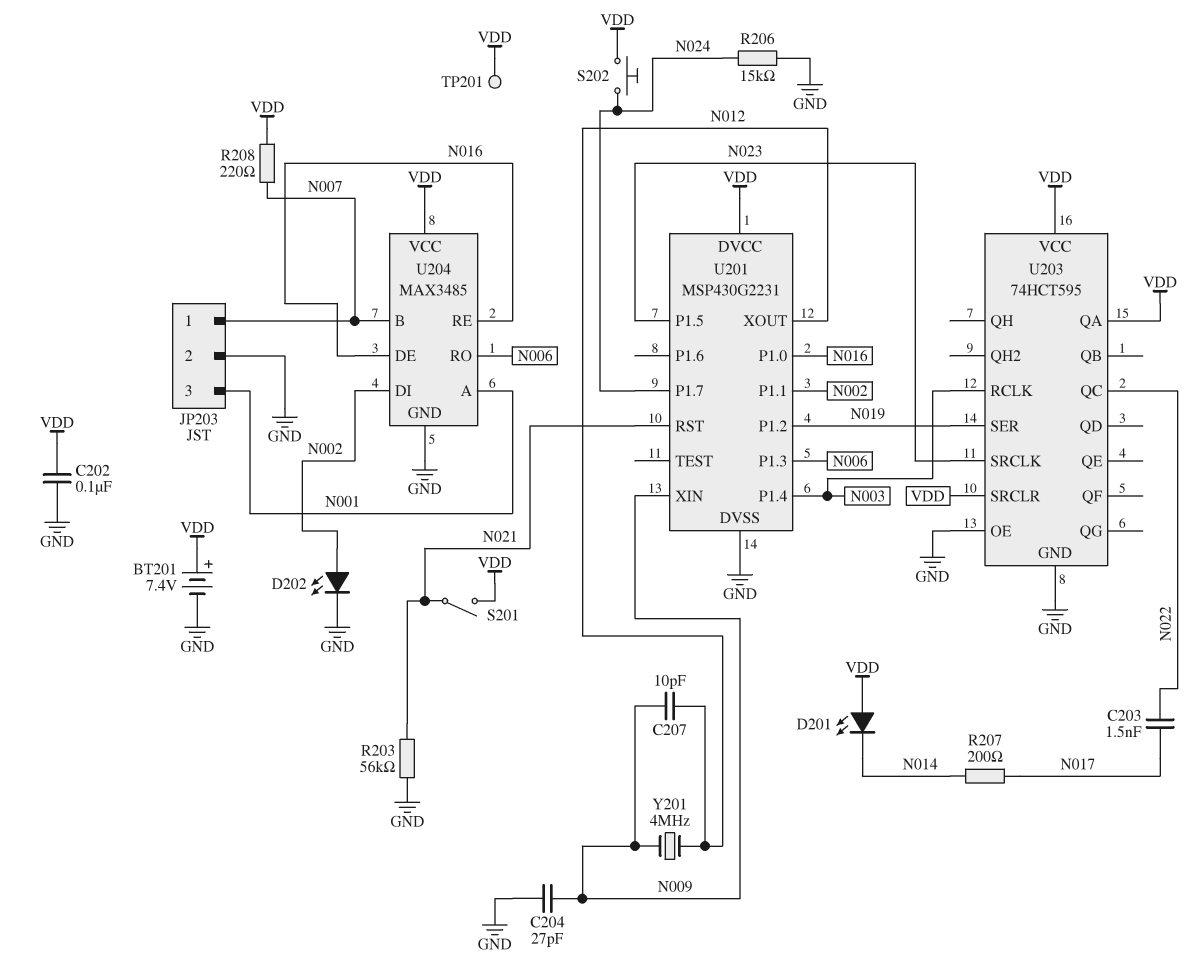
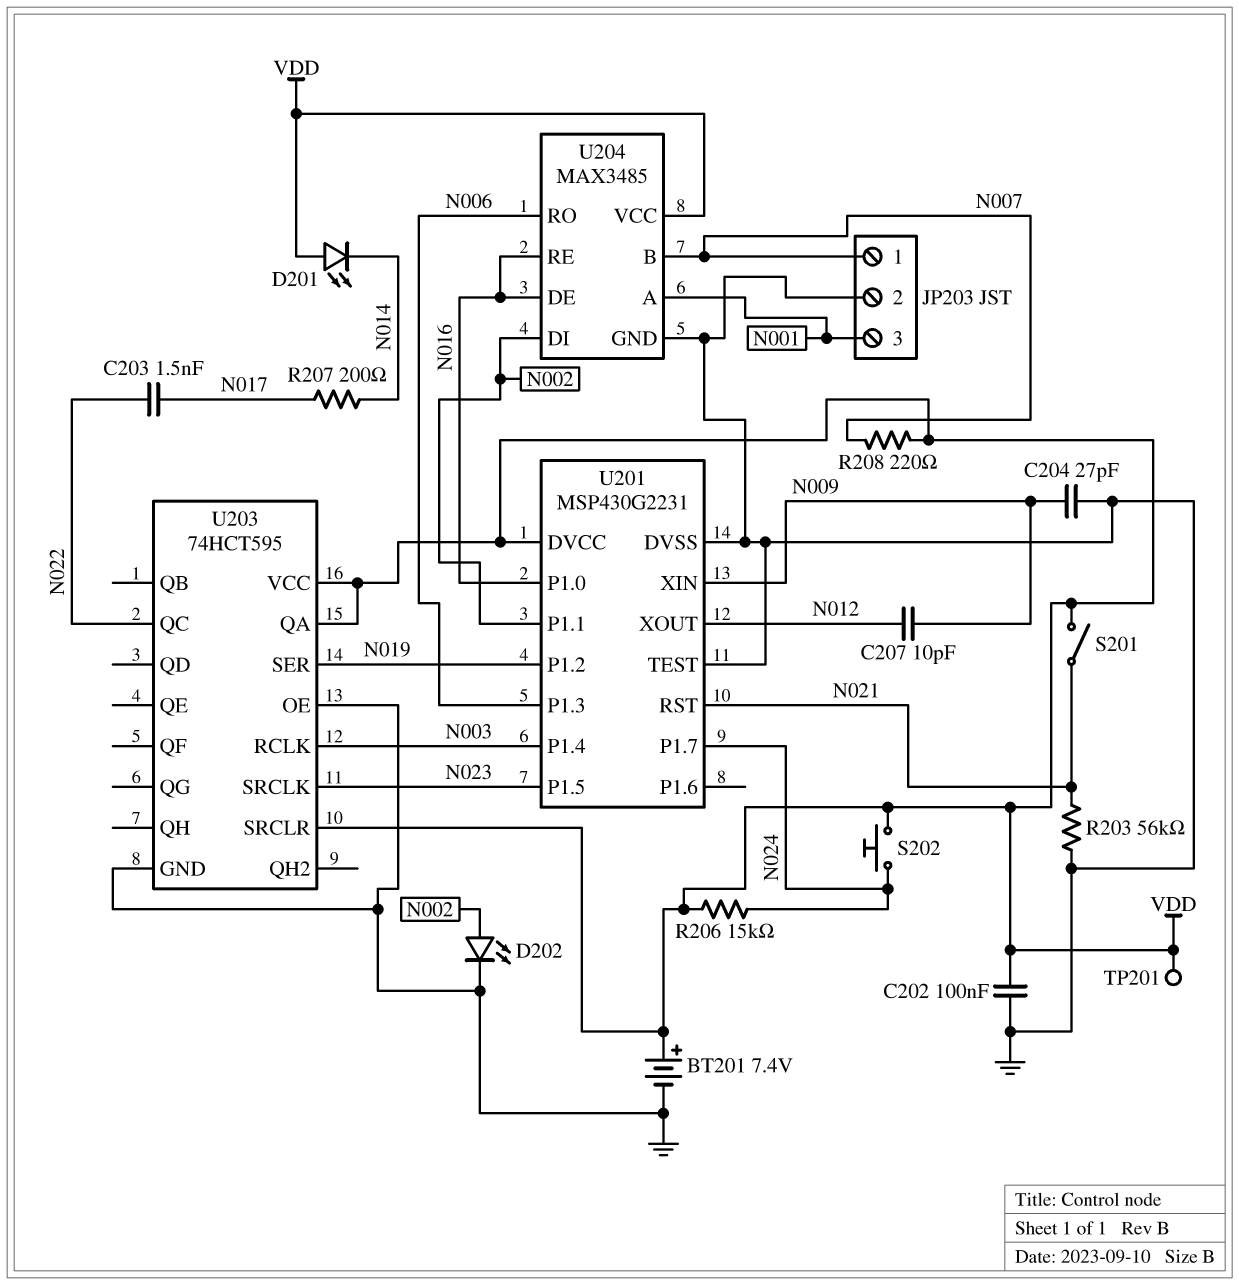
R206: 15k (GND, N024) -> 15k (N024, VDD)
U201 pin TEST: none -> GND
Y201: 4MHz (N009, N012) -> none

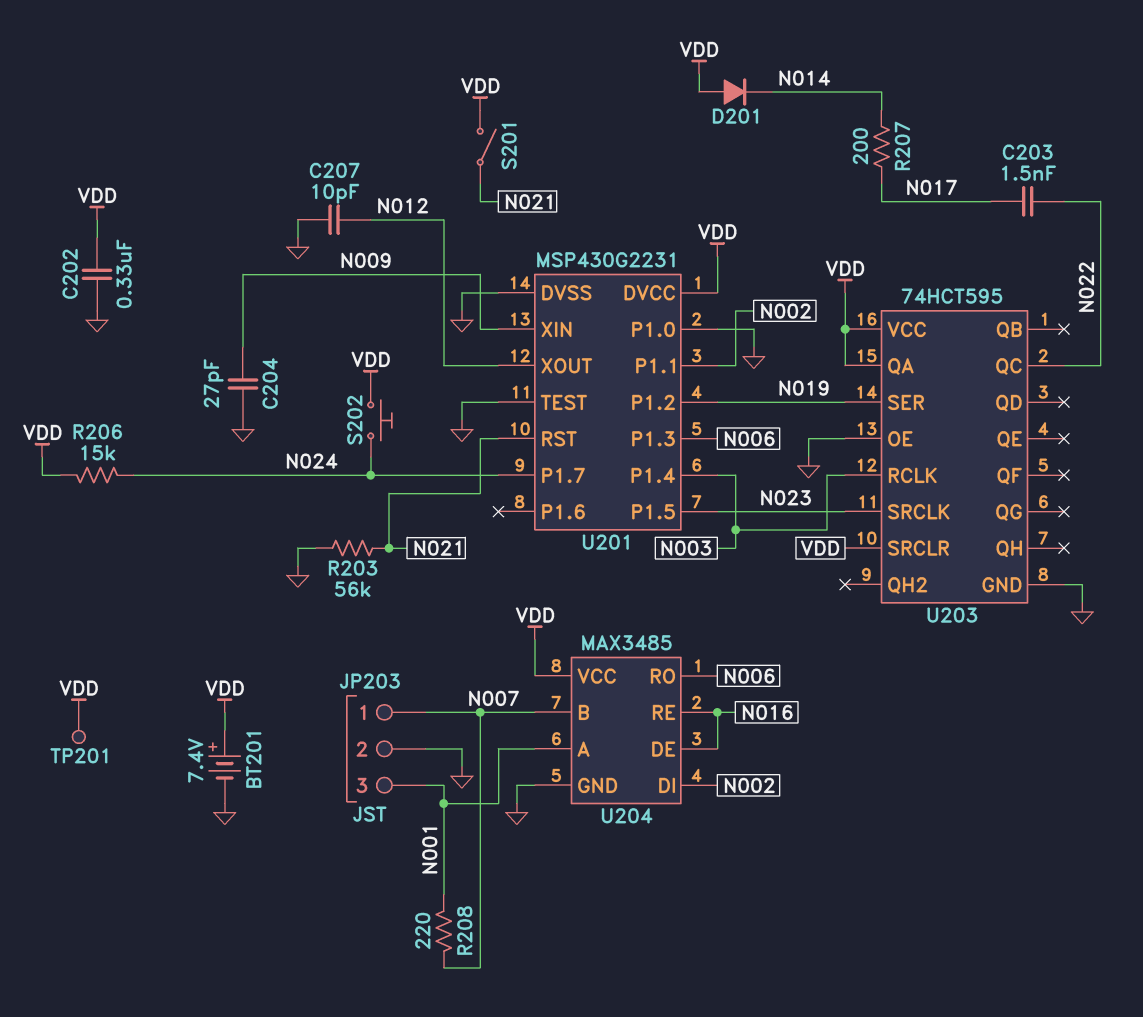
C202: 100nF (GND, VDD) -> 330nF (GND, VDD)
C207: 10pF (N009, N012) -> 10pF (GND, N012)
D201: LED (A VDD, K N014) -> diode (A VDD, K N014)
D202: LED (A N002, K GND) -> none
R208: 220 (N007, VDD) -> 220 (N001, N007)
U201 pin P1.0: N016 -> GND

